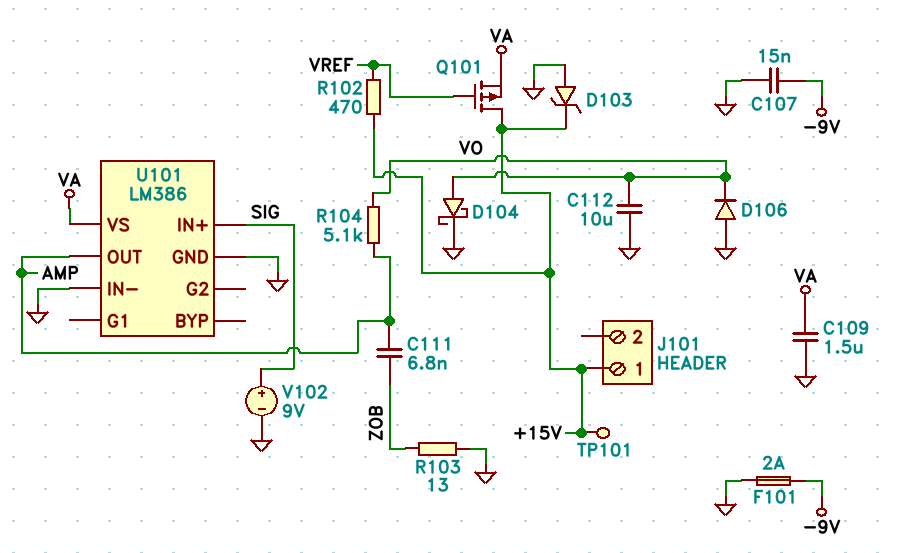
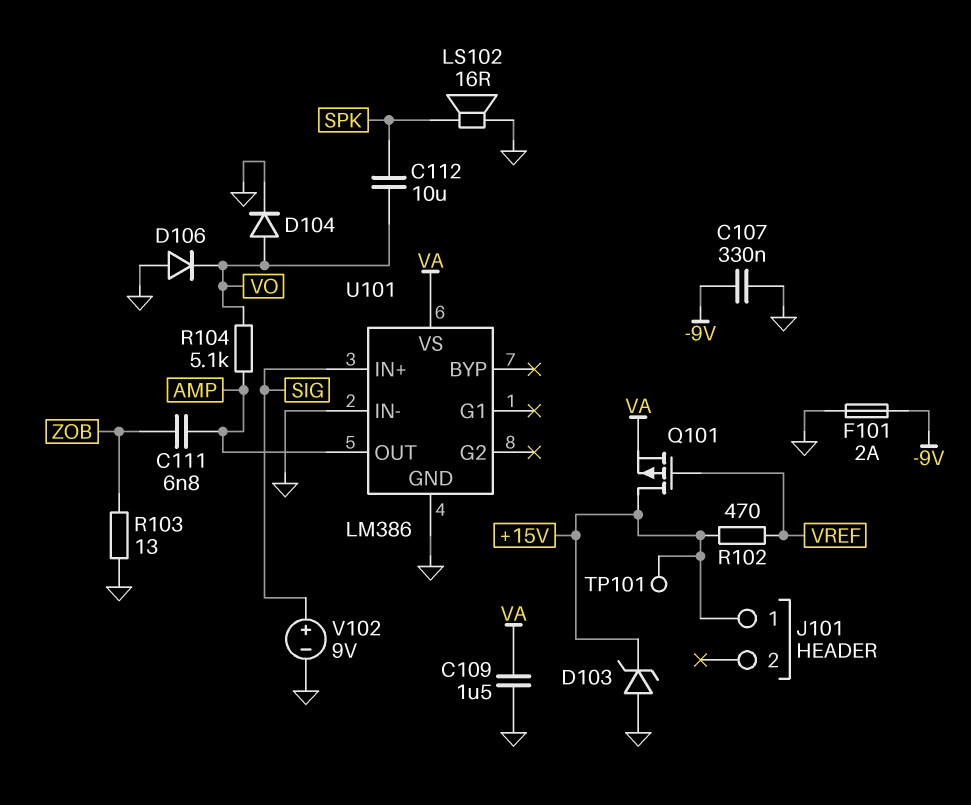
C107: 15nF (-9V, GND) -> 330nF (-9V, GND)
C112: 10uF (GND, VO) -> 10uF (SPK, VO)
D104: schottky (A VO, K GND) -> diode (A VO, K GND)
LS102: none -> speaker 16R (GND, SPK)

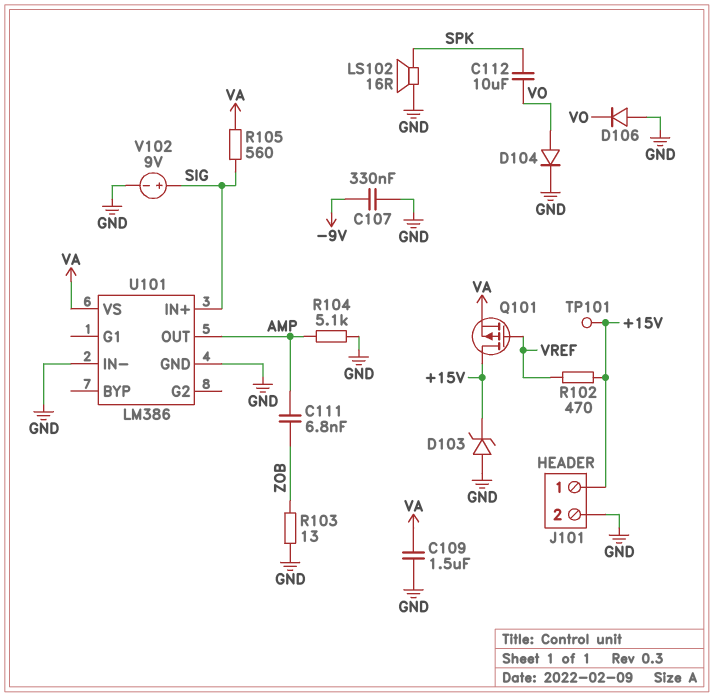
F101: 2A (-9V, GND) -> none
J101 pin 2: none -> GND
R104: 5.1k (AMP, VO) -> 5.1k (AMP, GND)
R105: none -> 560 (SIG, VA)

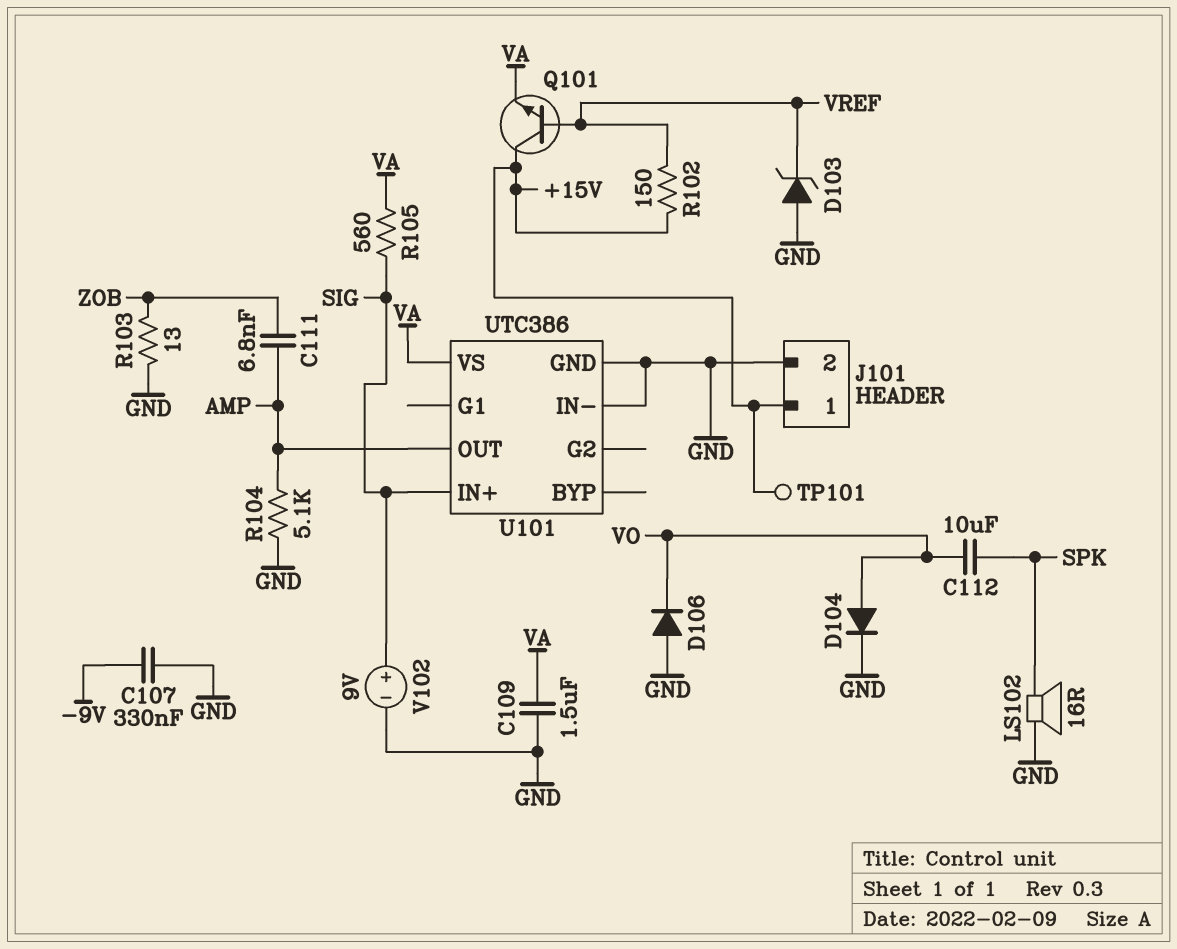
D103: zener (A GND, K +15V) -> zener (A GND, K VREF)
Q101: PMOS (G VREF, D +15V, S VA) -> NPN (B VREF, C +15V, E VA)
R102: 470 (+15V, VREF) -> 150 (+15V, VREF)
U101: LM386 -> UTC386

